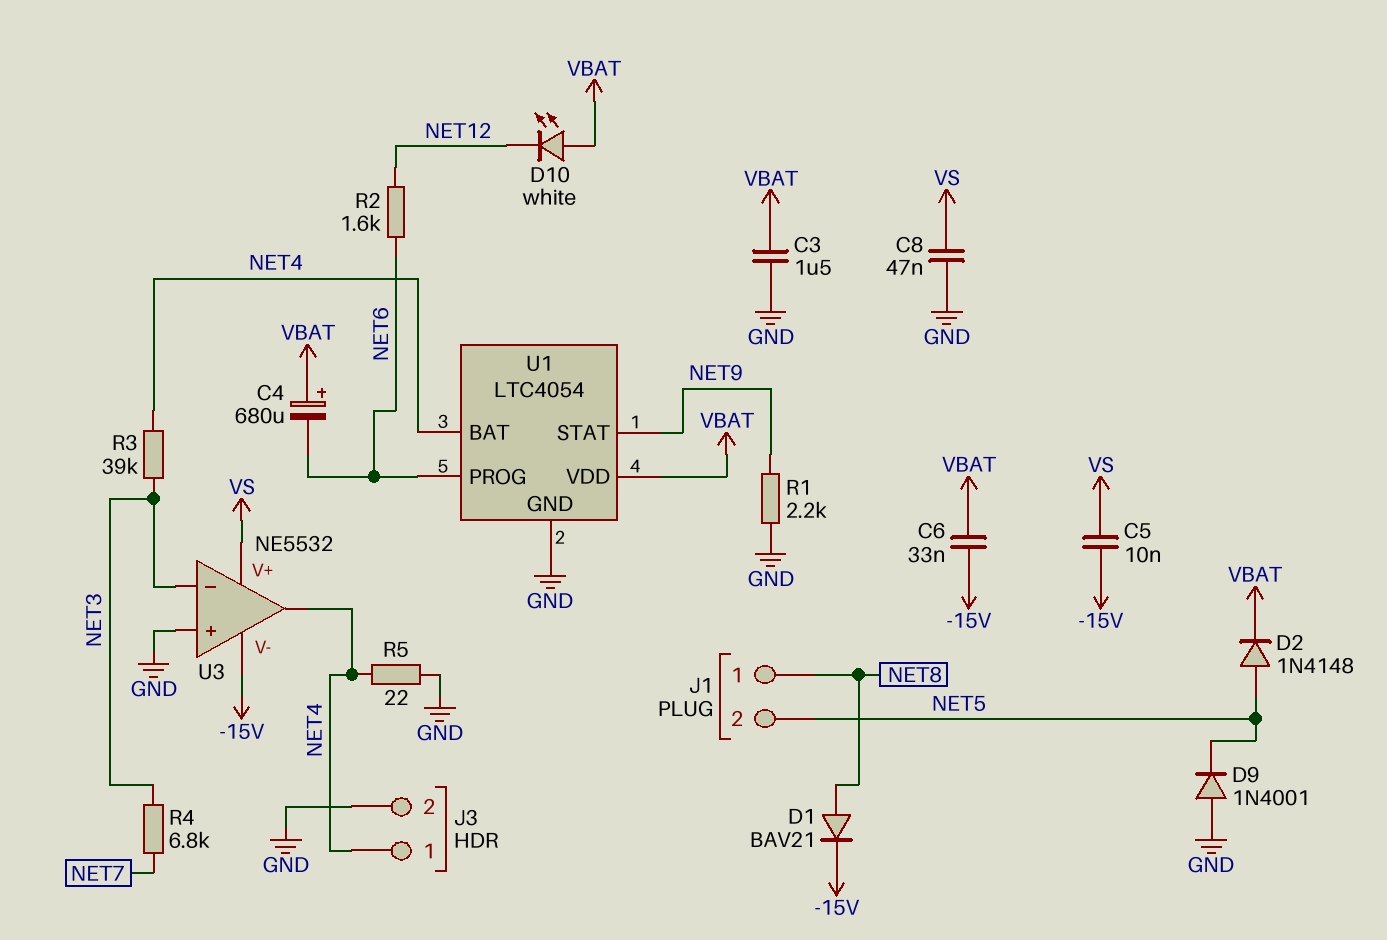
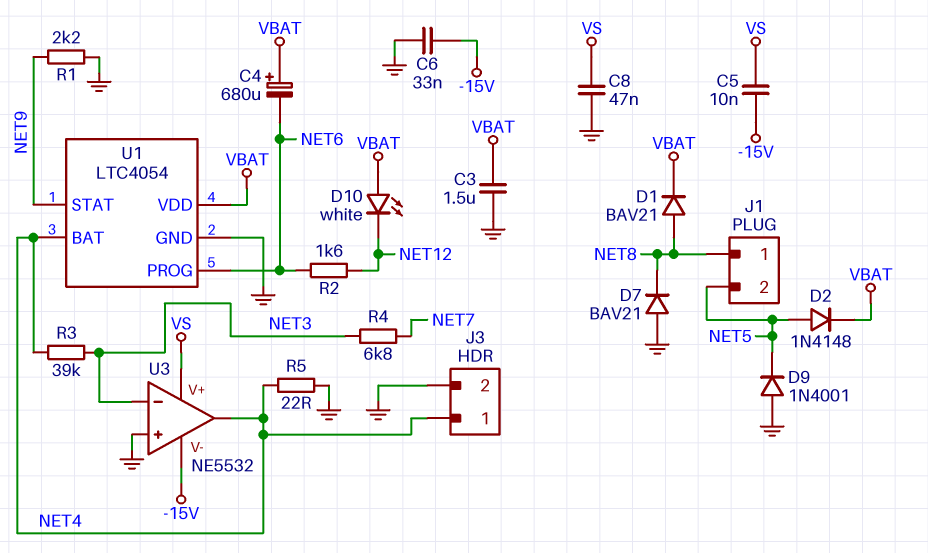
C6: 33nF (-15V, VBAT) -> 33nF (-15V, GND)
D1: diode BAV21 (A NET8, K -15V) -> diode BAV21 (A NET8, K VBAT)
D7: none -> diode BAV21 (A GND, K NET8)

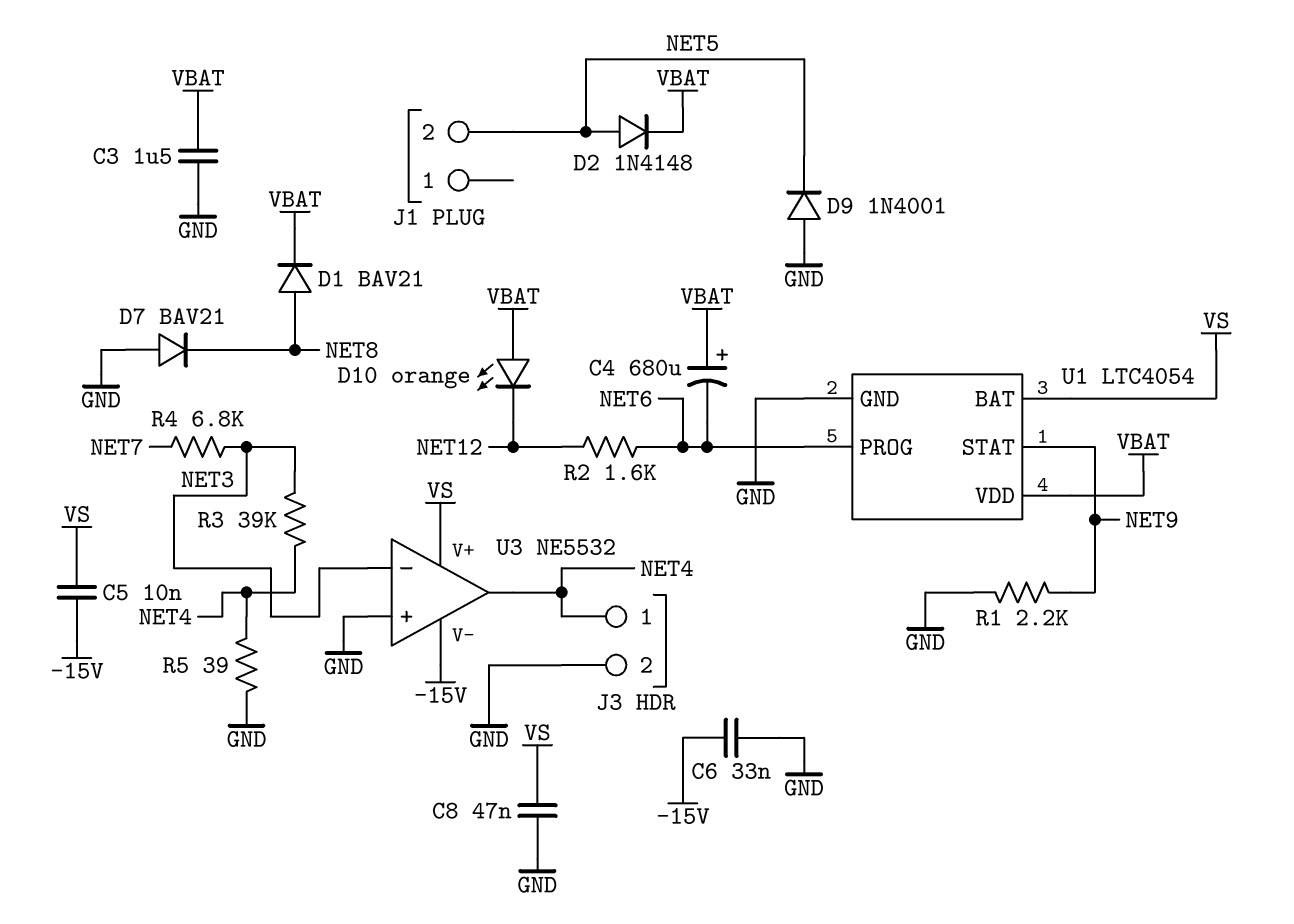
D10: LED white (A VBAT, K NET12) -> LED orange (A VBAT, K NET12)
J1 pin 1: NET8 -> none
R5: 22 (GND, NET4) -> 39 (GND, NET4)
U1 pin BAT: NET4 -> VS

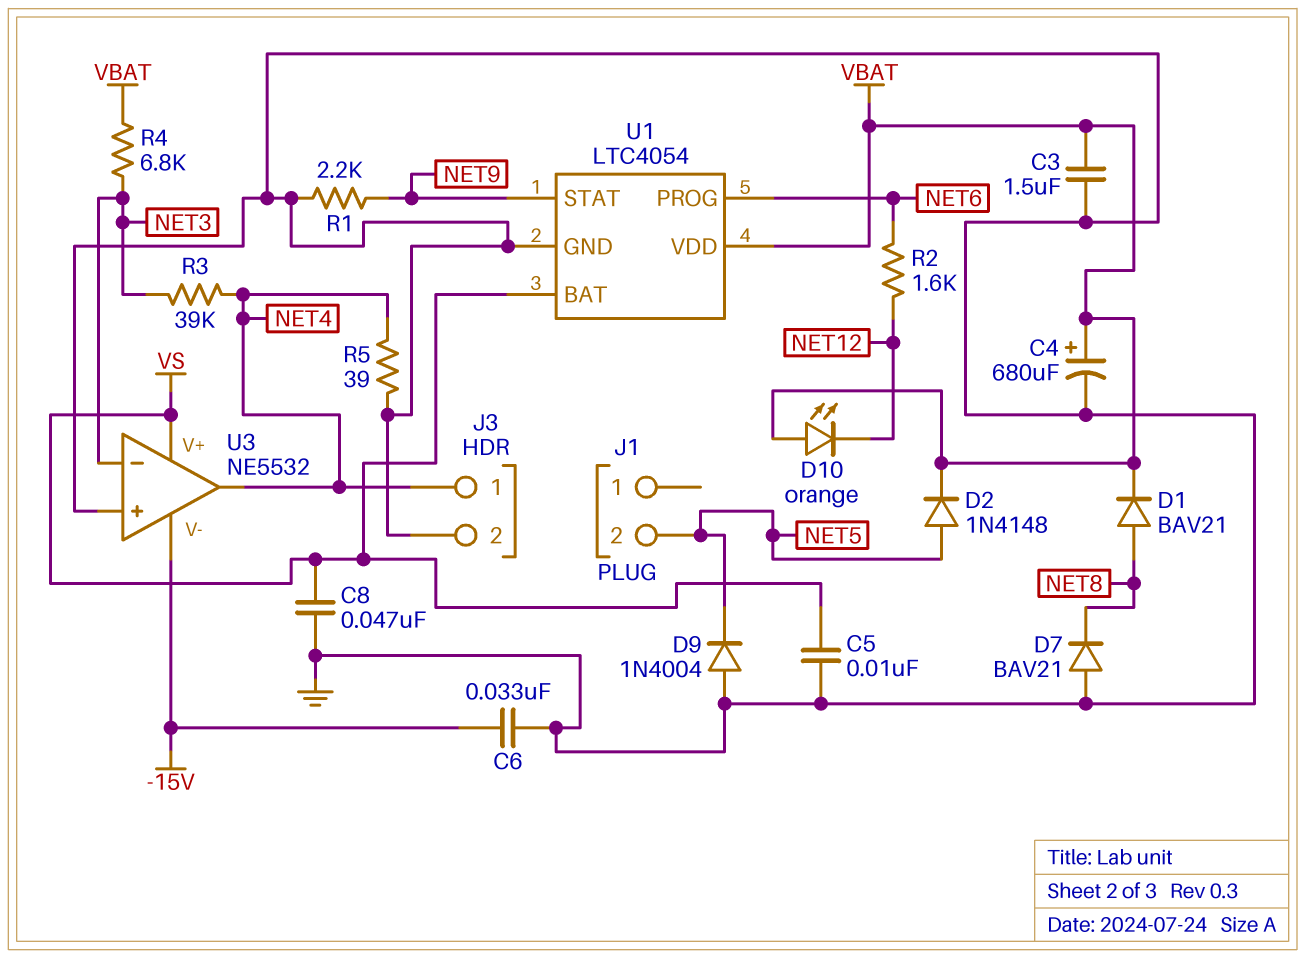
C4: 680uF (plus VBAT, minus NET6) -> 680uF (plus VBAT, minus GND)
C5: 10nF (-15V, VS) -> 10nF (GND, VS)
D9: diode 1N4001 (A GND, K NET5) -> diode 1N4004 (A GND, K NET5)
R4: 6.8k (NET3, NET7) -> 6.8k (NET3, VBAT)

